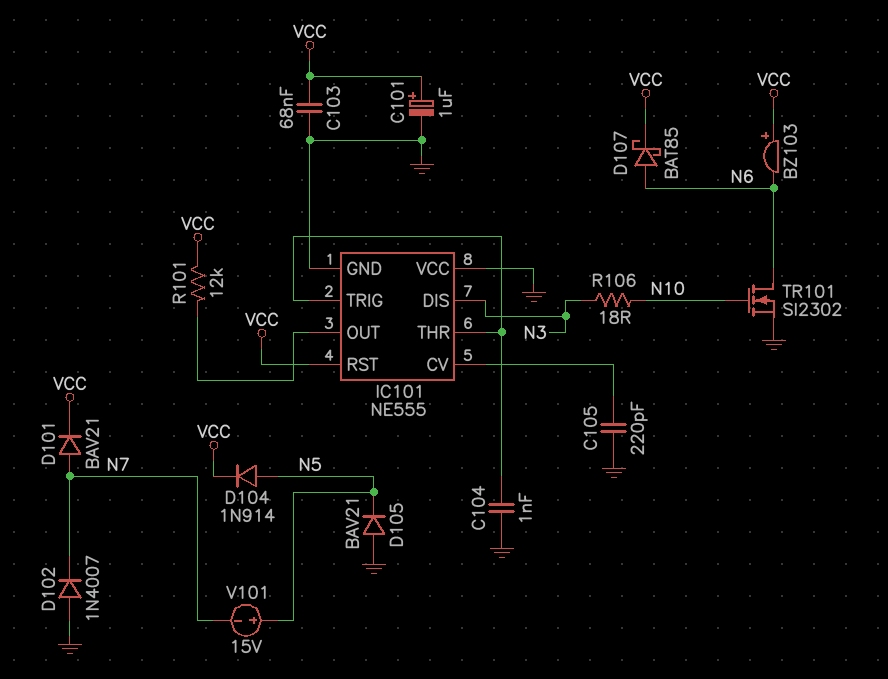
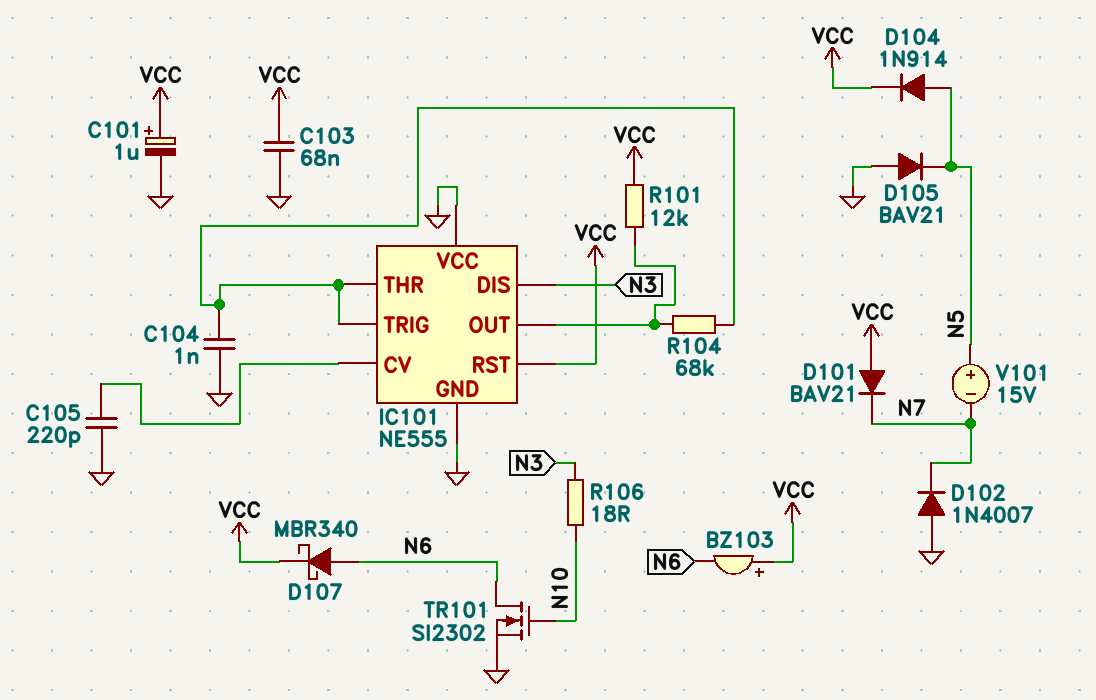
D101: diode BAV21 (A N7, K VCC) -> diode BAV21 (A VCC, K N7)
D107: schottky BAT85 (A N6, K VCC) -> schottky MBR340 (A N6, K VCC)
R104: none -> 68k (IC101/OUT, IC101/THR)

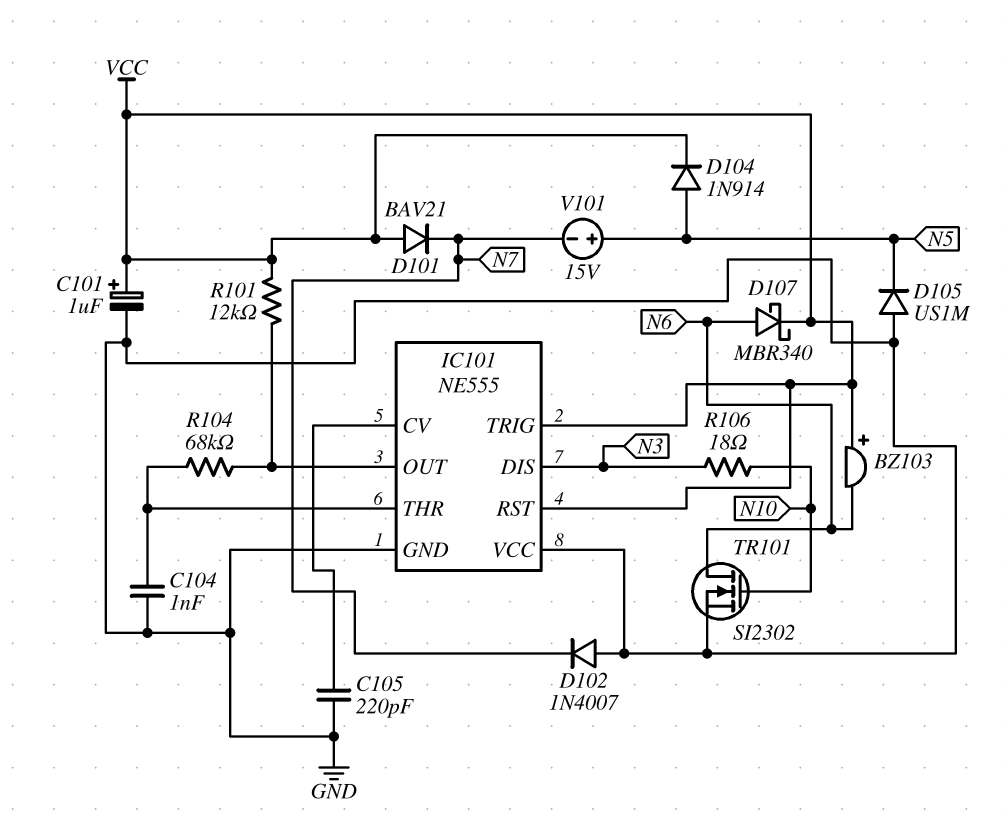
C103: 68nF (GND, VCC) -> none
D105: diode BAV21 (A GND, K N5) -> diode US1M (A GND, K N5)
IC101 pin TRIG: IC101/THR -> VCC

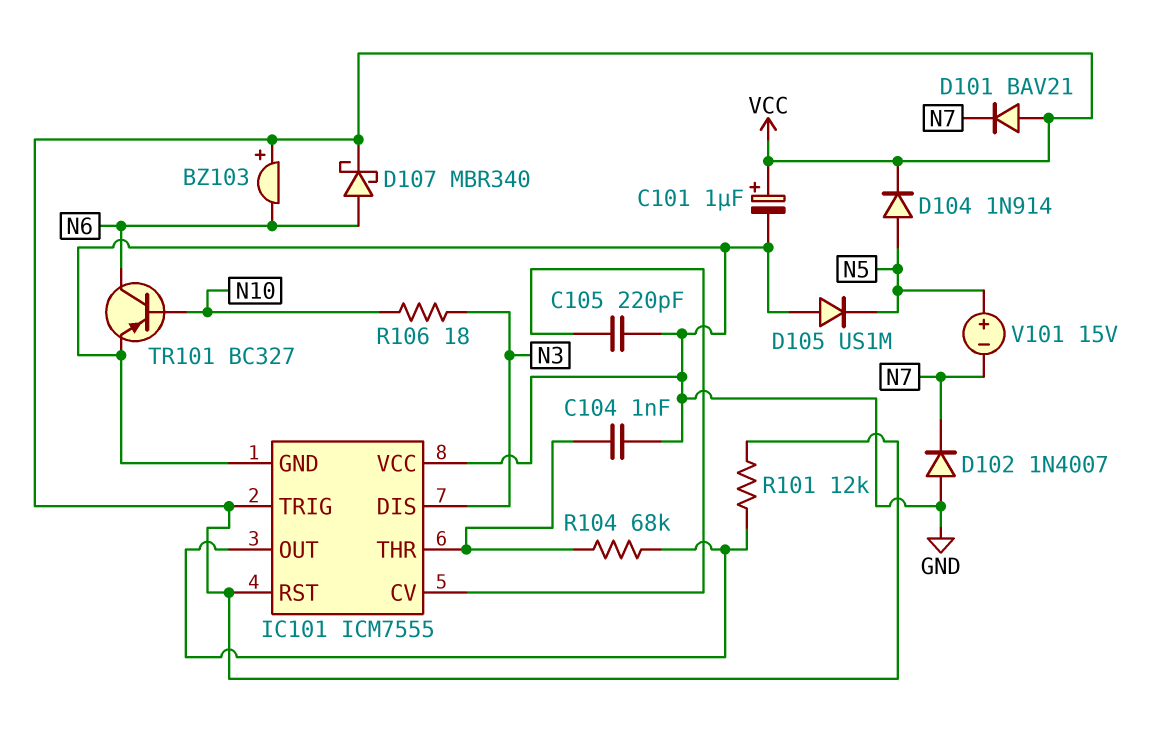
IC101: NE555 -> ICM7555
TR101: NMOS SI2302 (G N10, D N6, S GND) -> PNP BC327 (B N10, C N6, E GND)

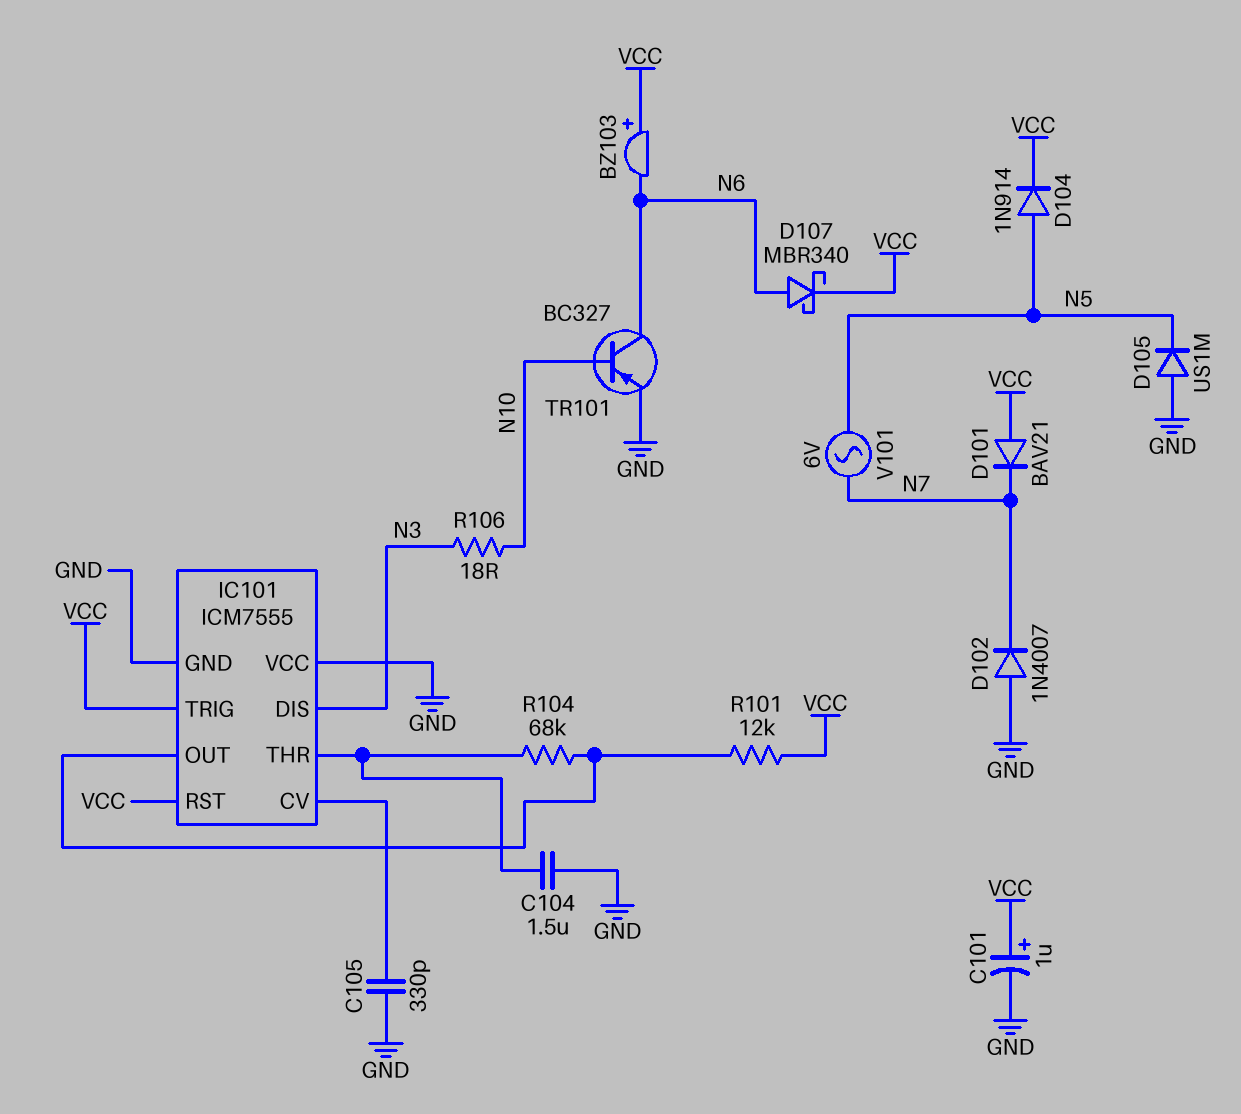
C104: 1nF (GND, IC101/THR) -> 1.5uF (GND, IC101/THR)
C105: 220pF (GND, IC101/CV) -> 330pF (GND, IC101/CV)
V101: 15V (plus N5, minus N7) -> AC 6V (N5, N7)

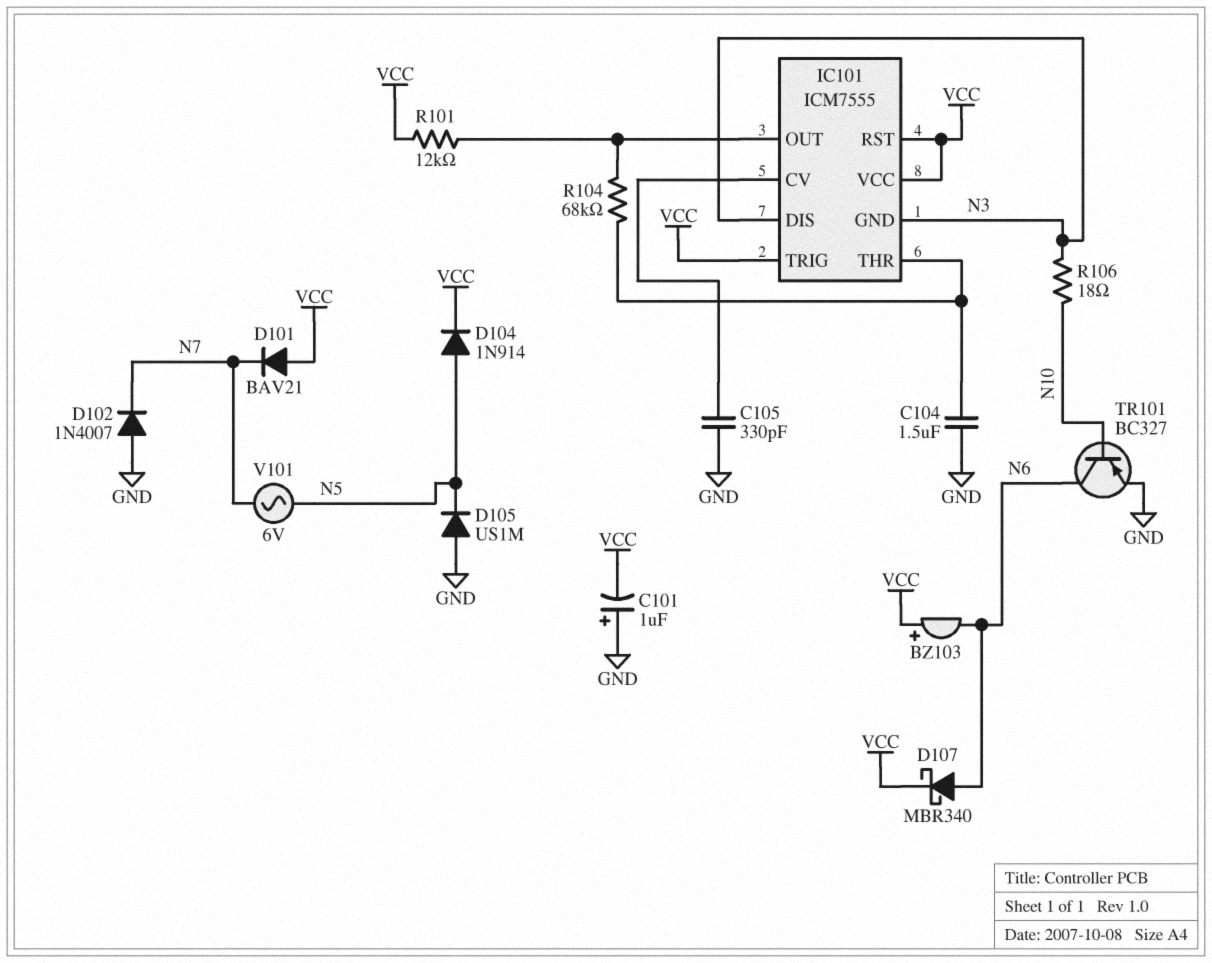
C101: 1uF (plus VCC, minus GND) -> 1uF (plus GND, minus VCC)
IC101 pin GND: GND -> N3
IC101 pin VCC: GND -> VCC

